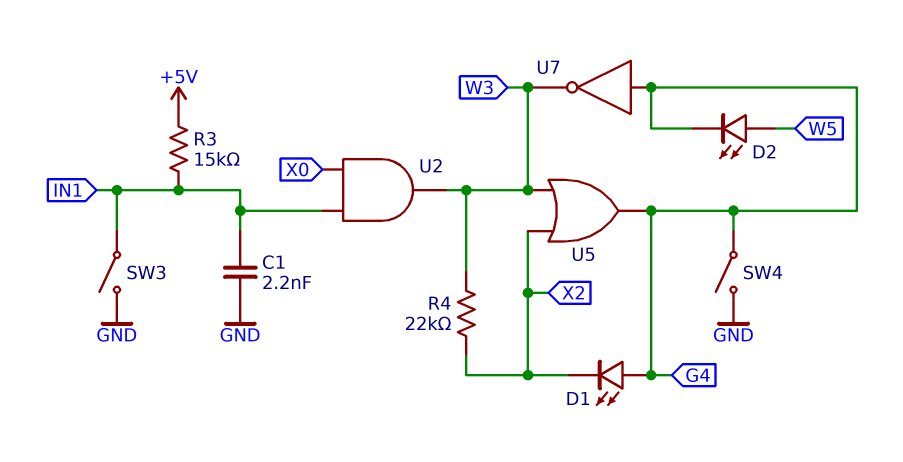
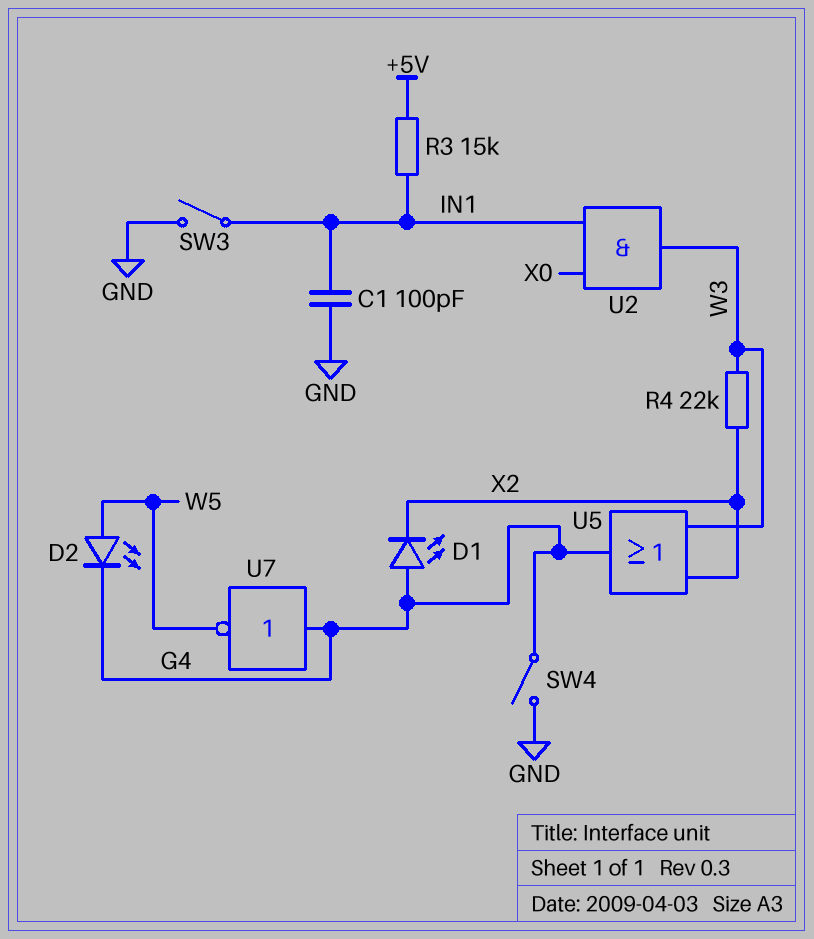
C1: 2.2nF (GND, IN1) -> 100pF (GND, IN1)
U7: NOT (in G4, out W3) -> NOT (in G4, out W5)

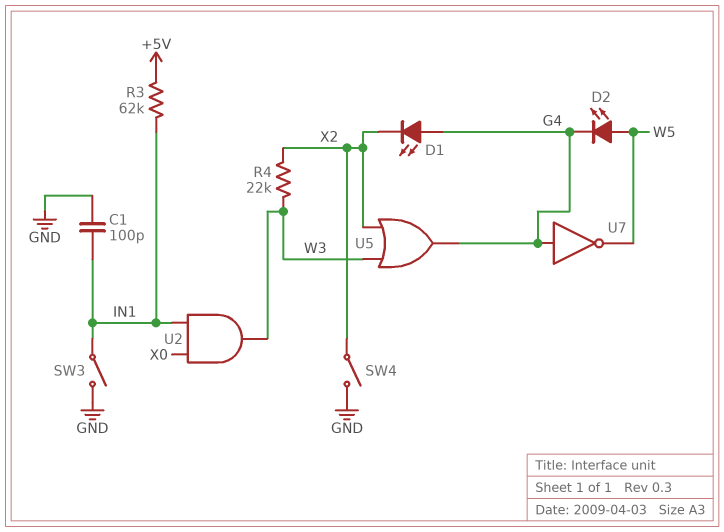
R3: 15k (+5V, IN1) -> 62k (+5V, IN1)
SW4: switch (G4, GND) -> switch (GND, X2)

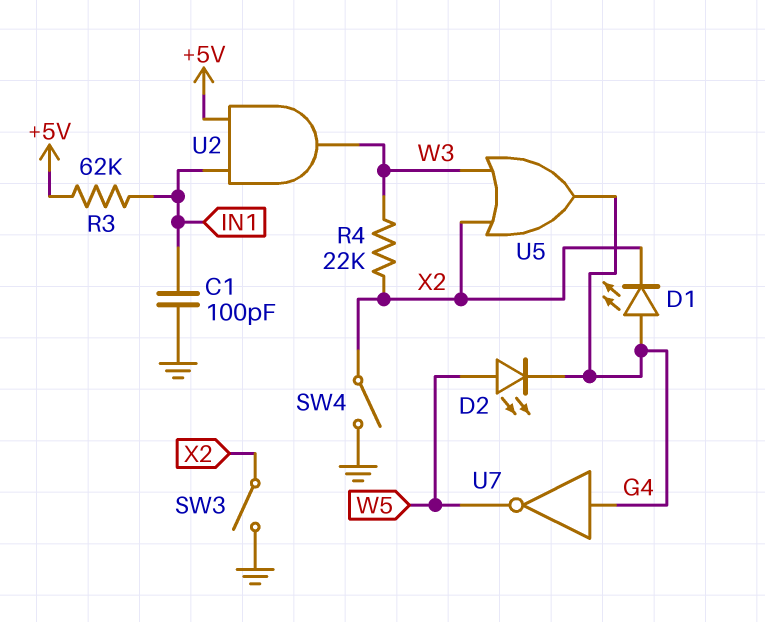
SW3: switch (GND, IN1) -> switch (GND, X2)
U2: AND (in IN1, in X0, out W3) -> AND (in +5V, in IN1, out W3)

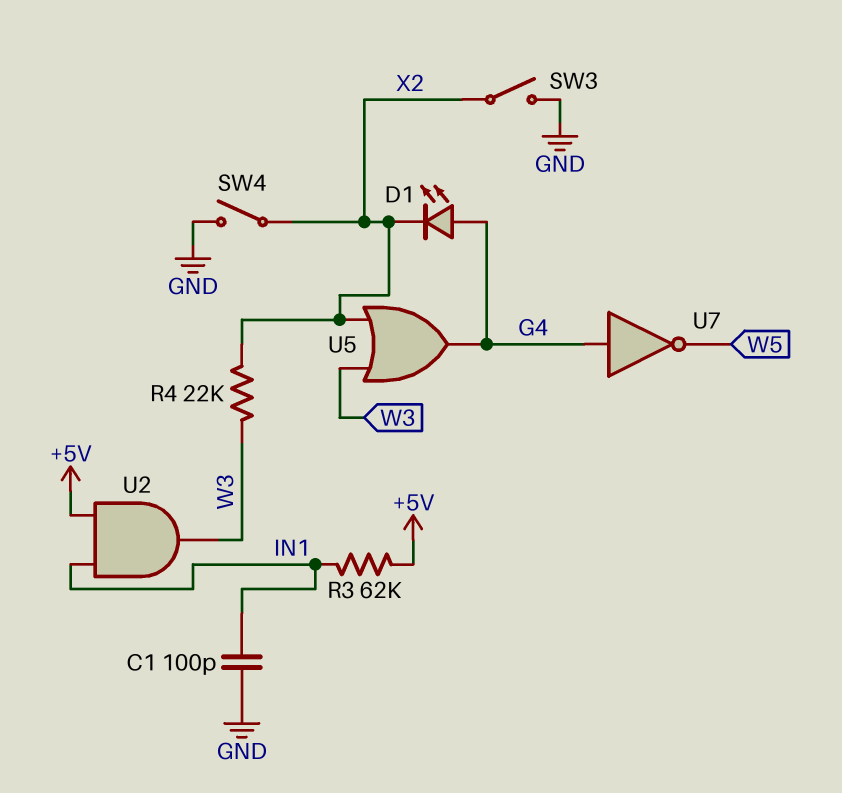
D2: LED (A W5, K G4) -> none

